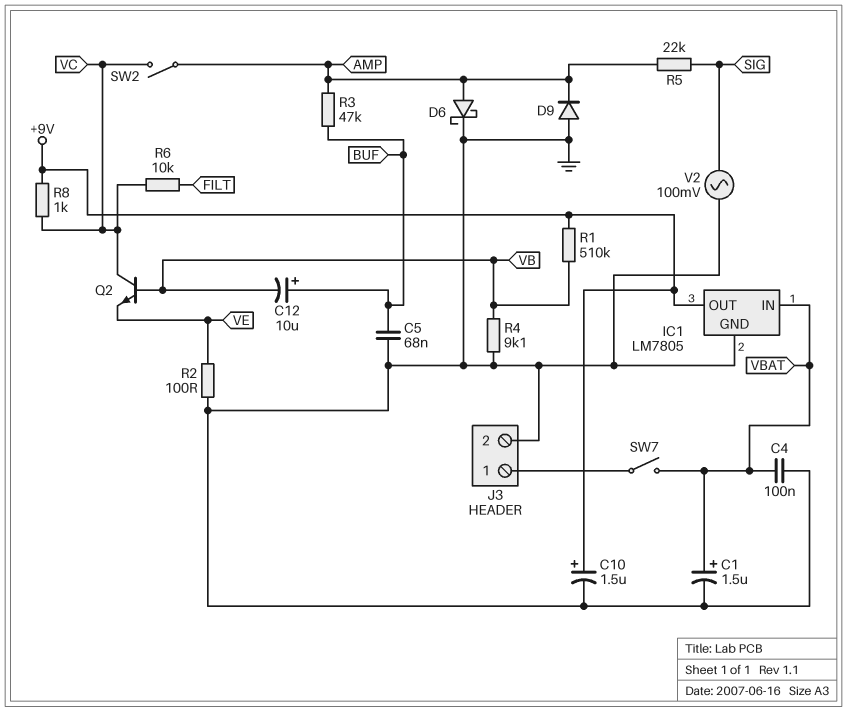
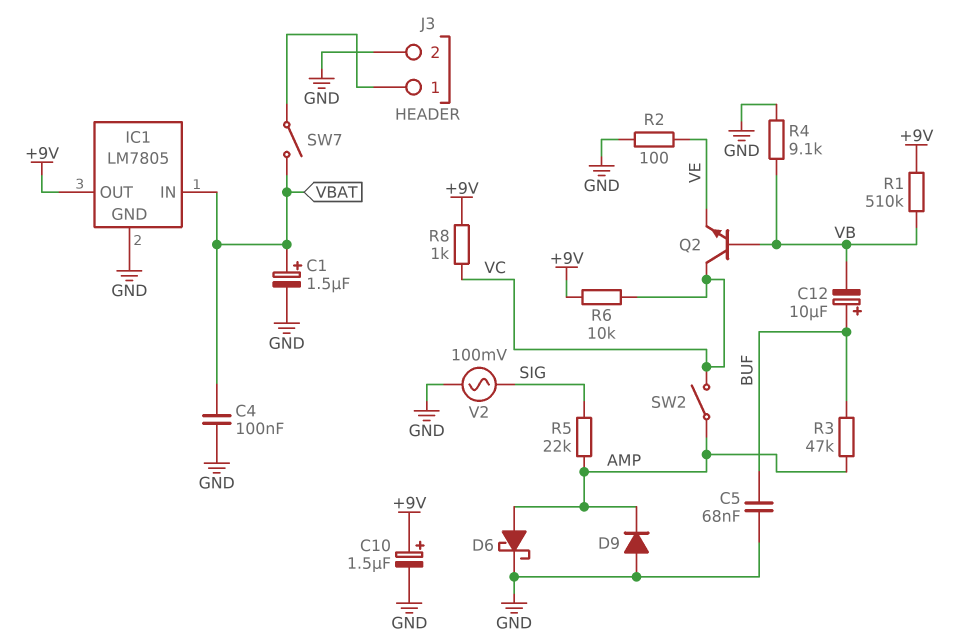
R6: 10k (FILT, VC) -> 10k (+9V, VC)

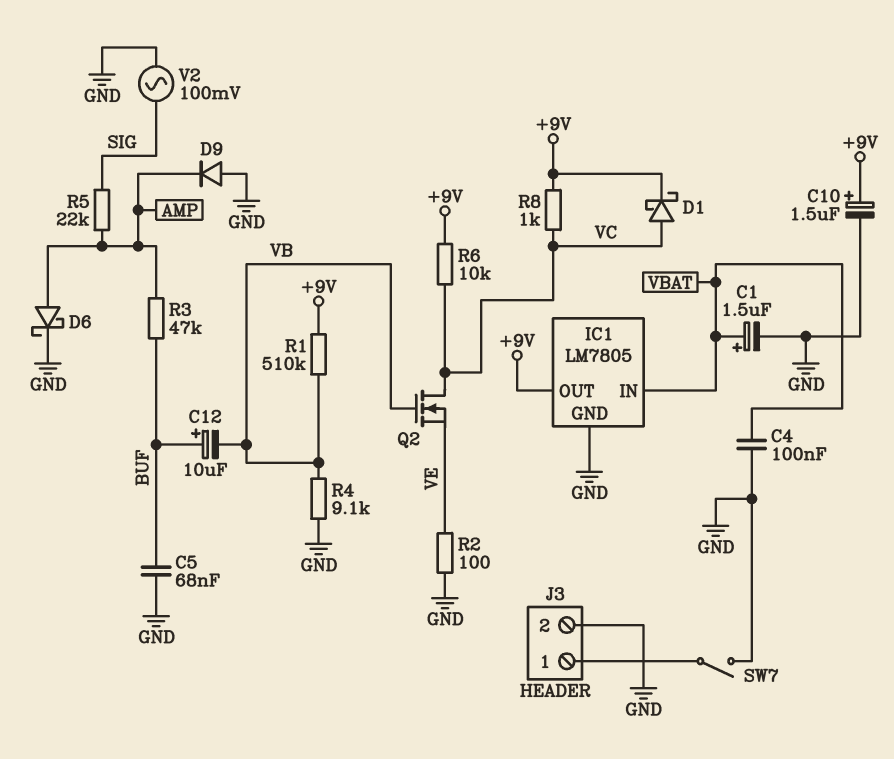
D1: none -> schottky (A VC, K +9V)
Q2: NPN (B VB, C VC, E VE) -> NMOS (G VB, D VC, S VE)
SW2: switch (AMP, VC) -> none
SW7: switch (J3/1, VBAT) -> switch (GND, J3/1)

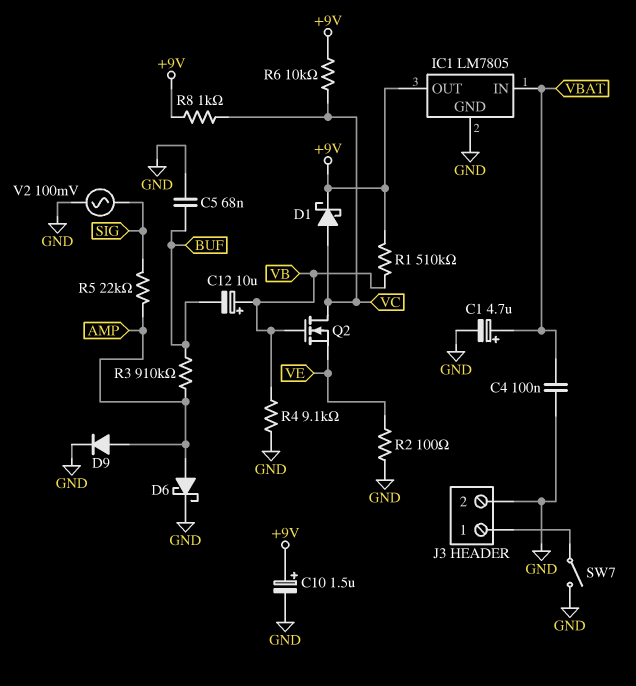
C1: 1.5uF (plus VBAT, minus GND) -> 4.7uF (plus VBAT, minus GND)
C12: 10uF (plus BUF, minus VB) -> 10uF (plus VB, minus BUF)
D9: diode (A GND, K AMP) -> diode (A AMP, K GND)
R3: 47k (AMP, BUF) -> 910k (AMP, BUF)

